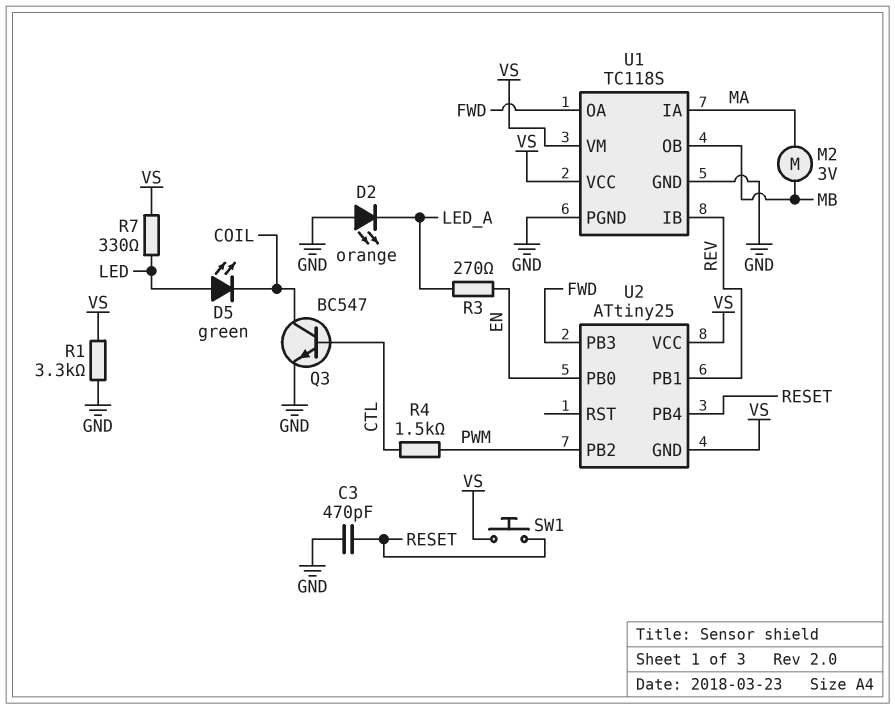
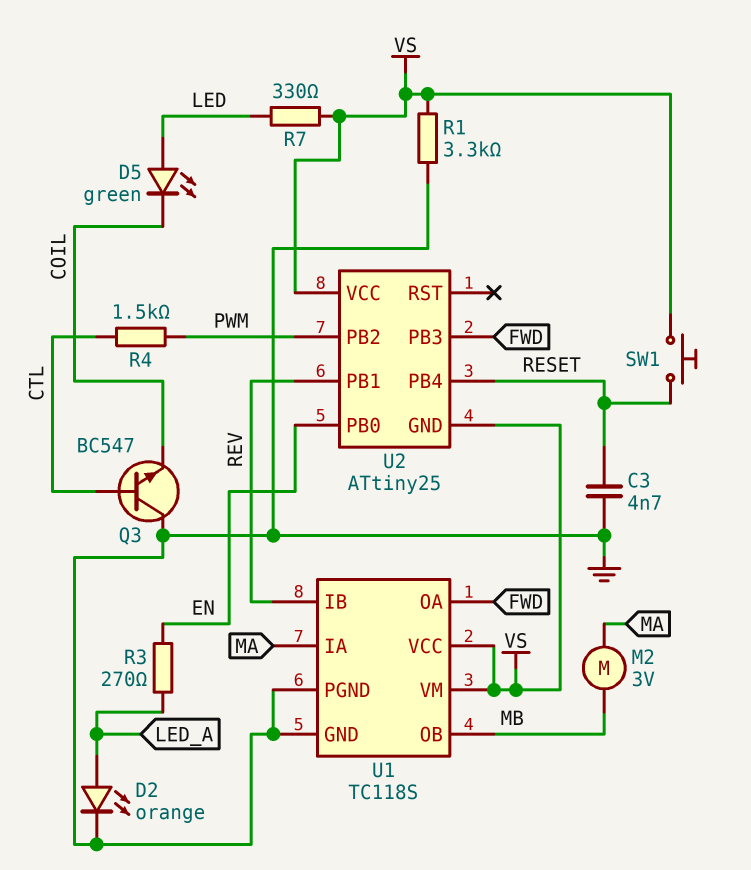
C3: 470pF (GND, RESET) -> 4.7nF (GND, RESET)
D2: LED orange (A GND, K LED_A) -> LED orange (A LED_A, K GND)
Q3: NPN BC547 (B CTL, C COIL, E GND) -> NPN BC547 (B CTL, C GND, E COIL)

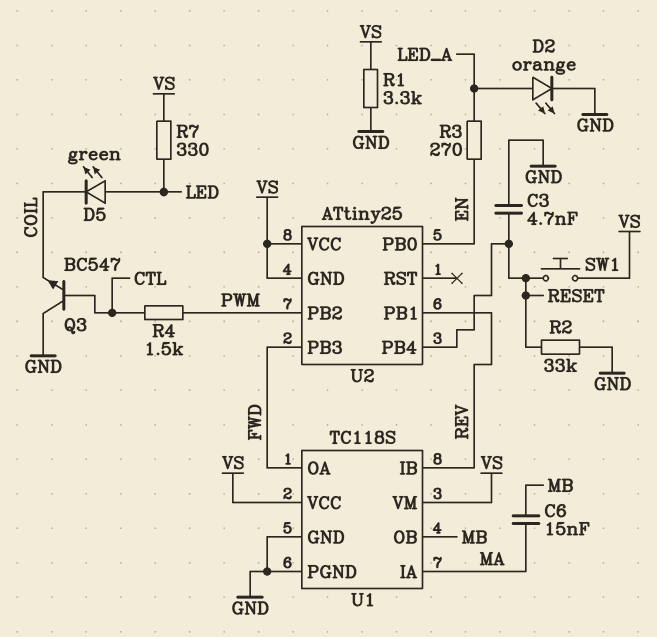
C6: none -> 15nF (MA, MB)
M2: motor 3V (MA, MB) -> none
R2: none -> 33k (GND, RESET)

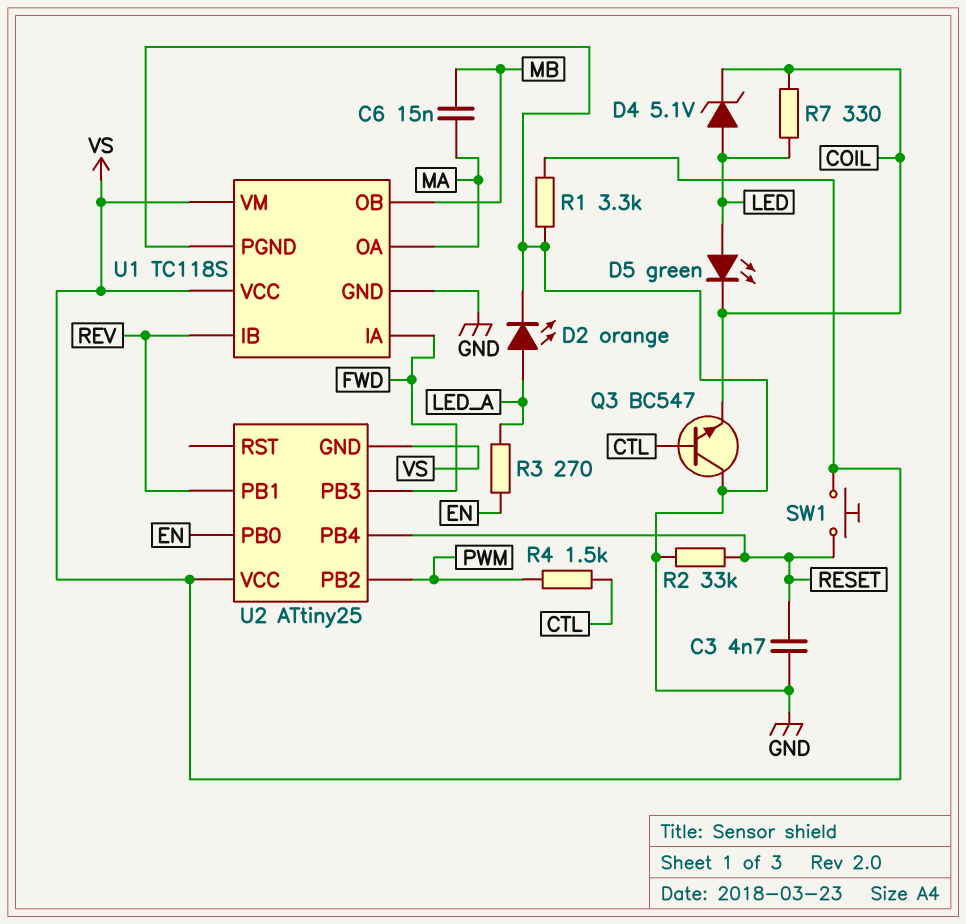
D4: none -> zener 5.1V (A LED, K COIL)
R7: 330 (LED, VS) -> 330 (COIL, LED)
U1 pin IA: MA -> FWD
U1 pin OA: FWD -> MA

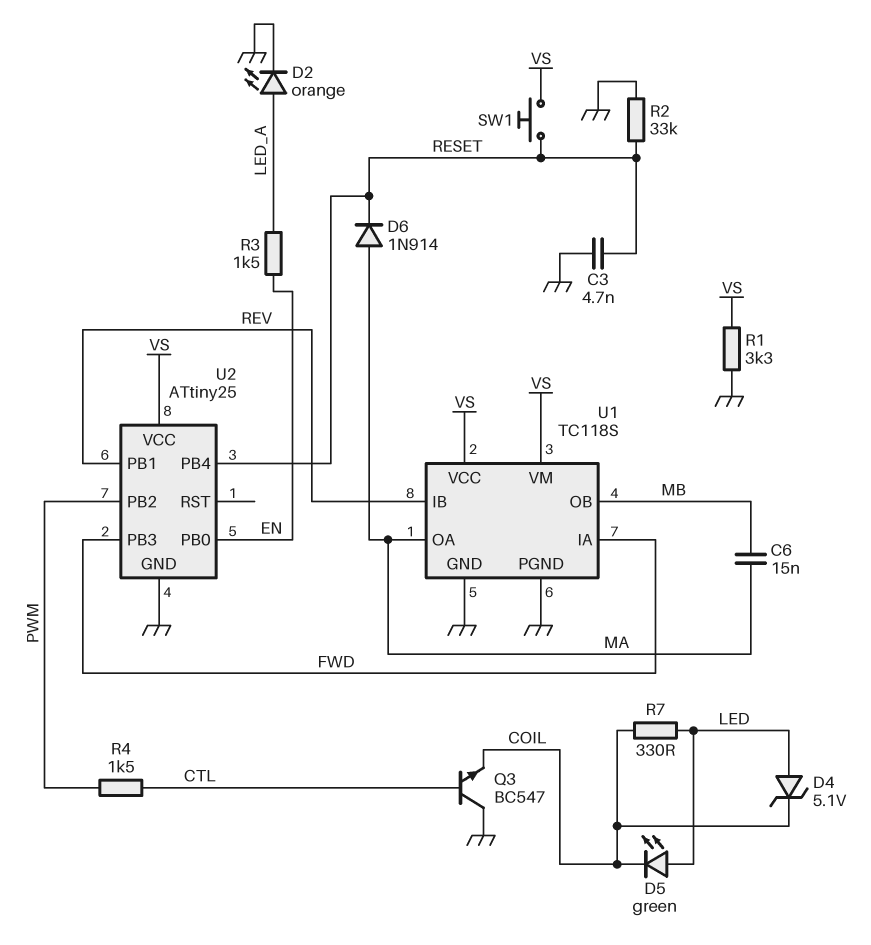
D6: none -> diode 1N914 (A MA, K RESET)
R3: 270 (EN, LED_A) -> 1.5k (EN, LED_A)
U2 pin GND: VS -> GND

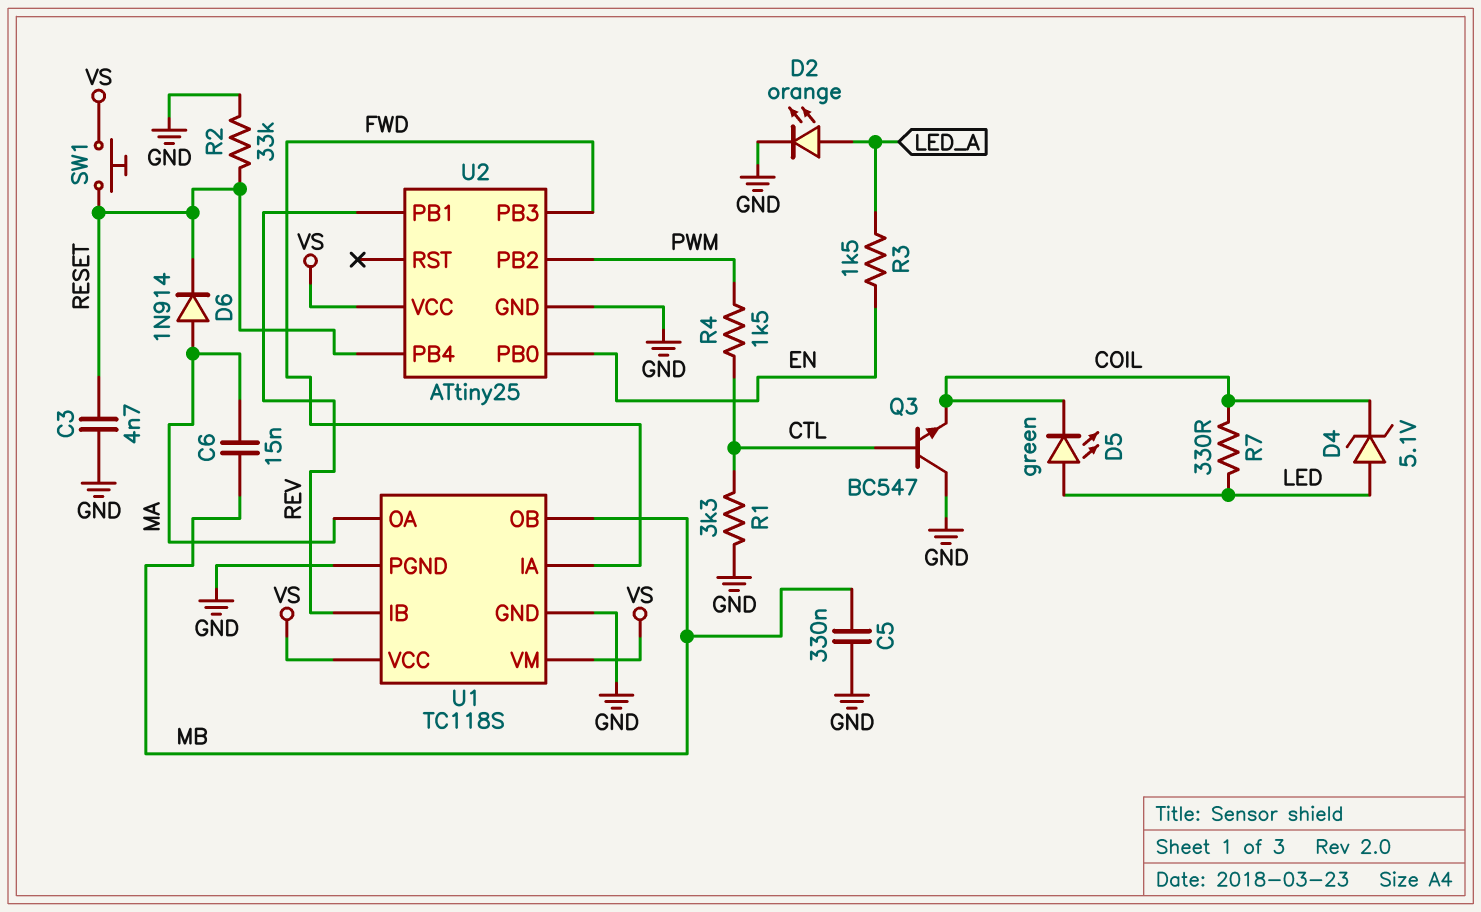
C5: none -> 330nF (GND, MB)
R1: 3.3k (GND, VS) -> 3.3k (CTL, GND)

